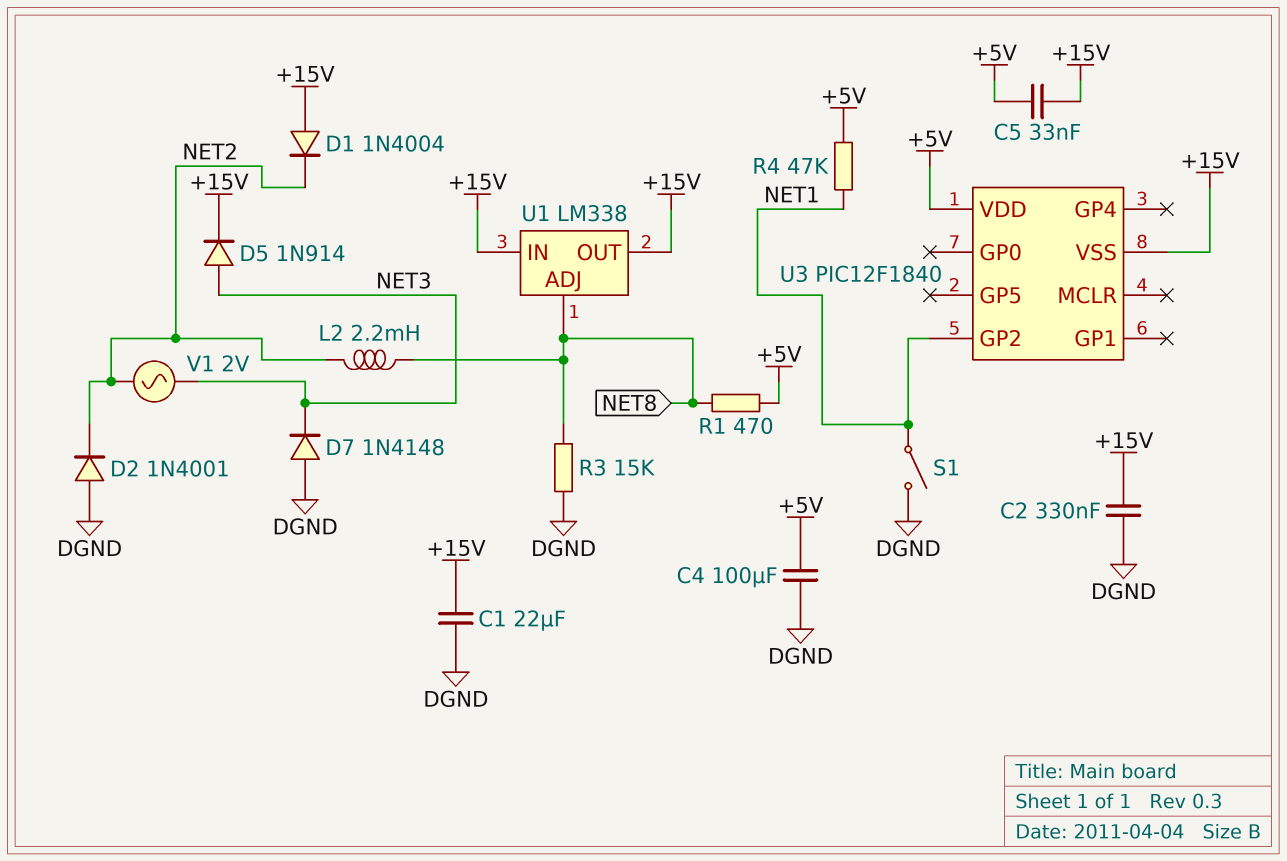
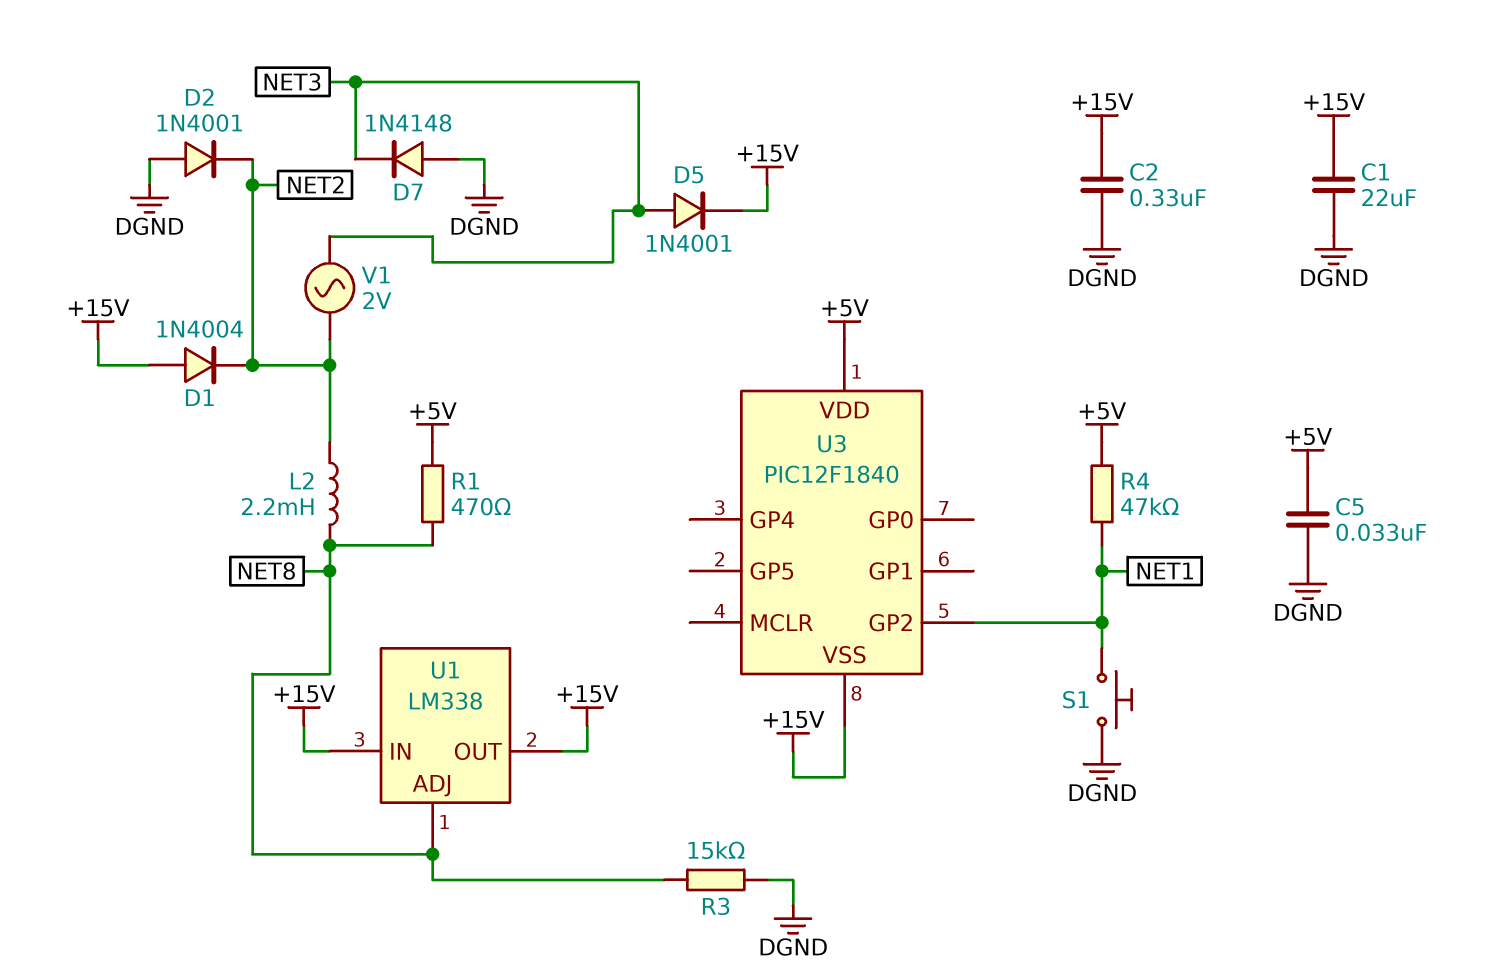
C4: 100uF (+5V, DGND) -> none
C5: 33nF (+5V, +15V) -> 33nF (+5V, DGND)
D5: diode 1N914 (A NET3, K +15V) -> diode 1N4001 (A NET3, K +15V)
S1: switch (DGND, NET1) -> button (DGND, NET1)

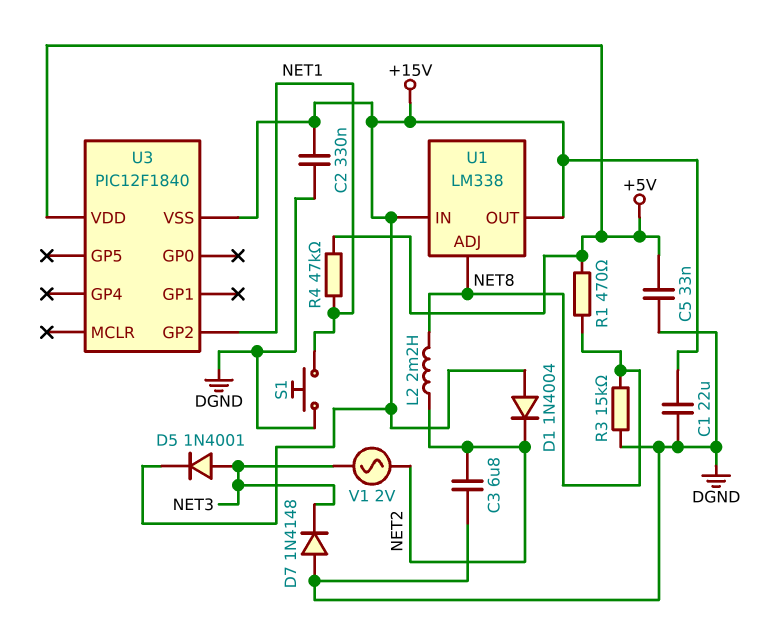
C3: none -> 6.8uF (DGND, NET2)
D2: diode 1N4001 (A DGND, K NET2) -> none

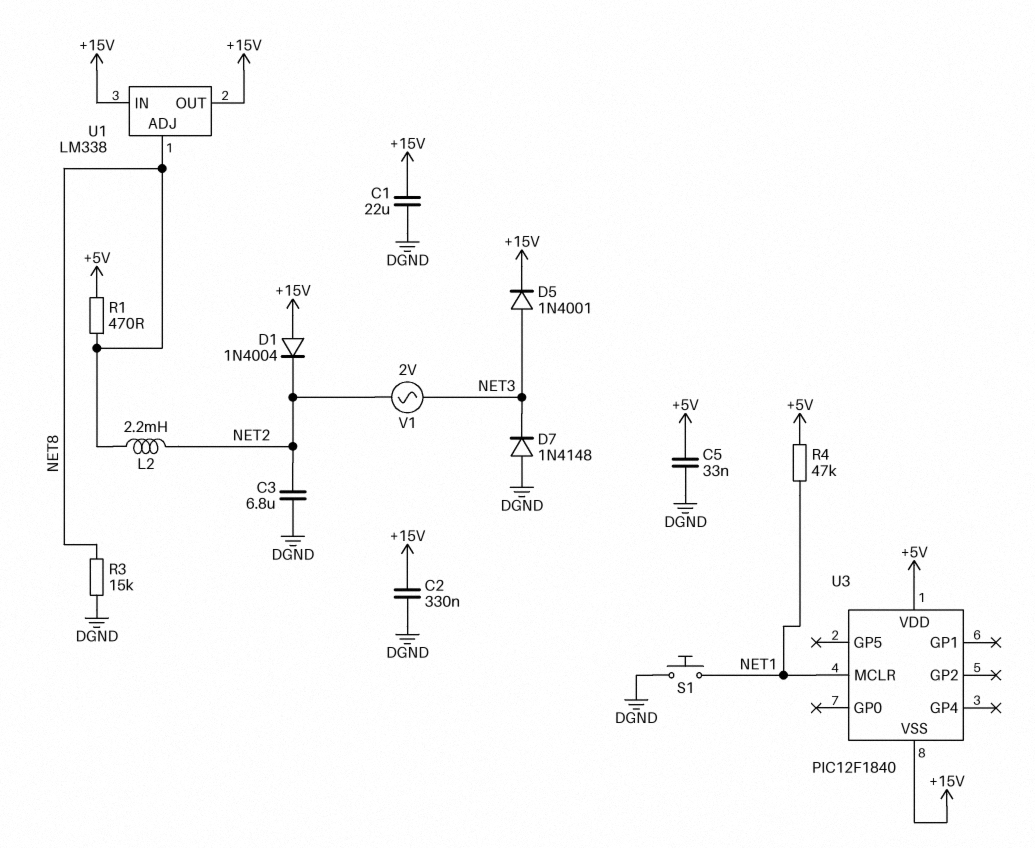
U3 pin GP2: NET1 -> none
U3 pin MCLR: none -> NET1

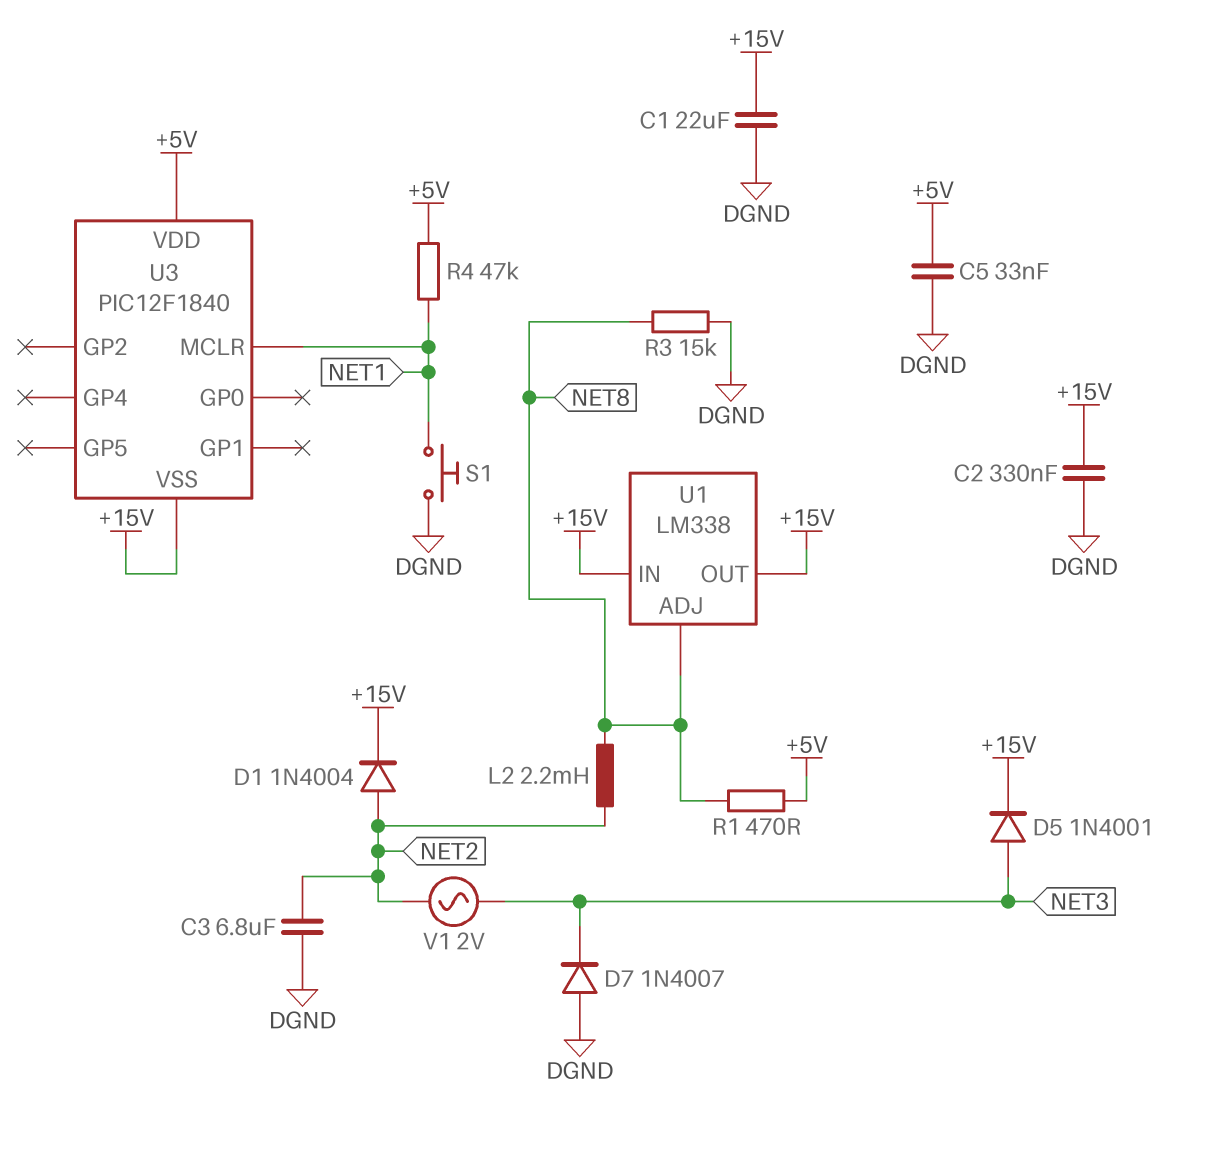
D1: diode 1N4004 (A +15V, K NET2) -> diode 1N4004 (A NET2, K +15V)
D7: diode 1N4148 (A DGND, K NET3) -> diode 1N4007 (A DGND, K NET3)

